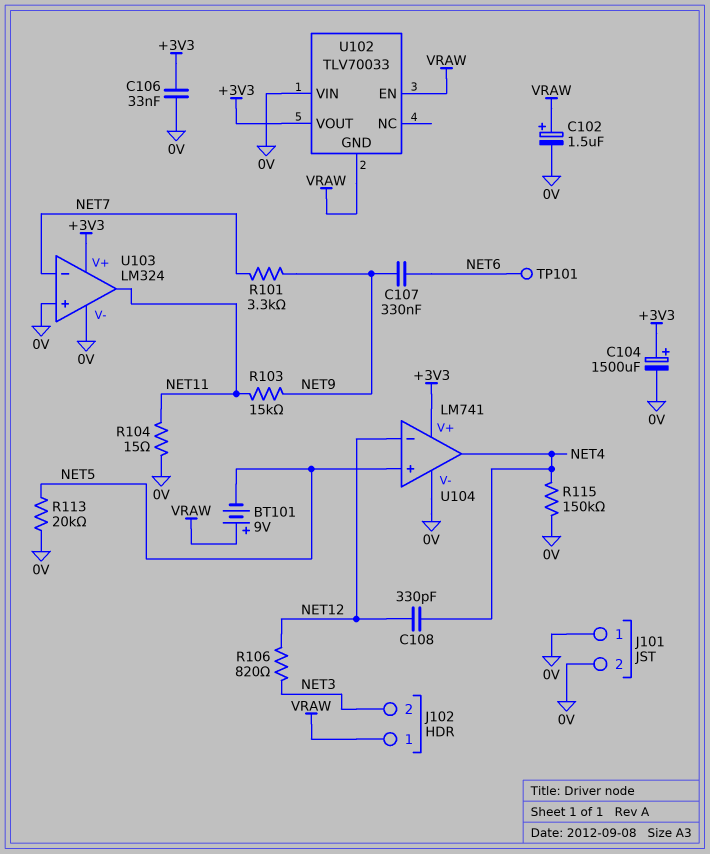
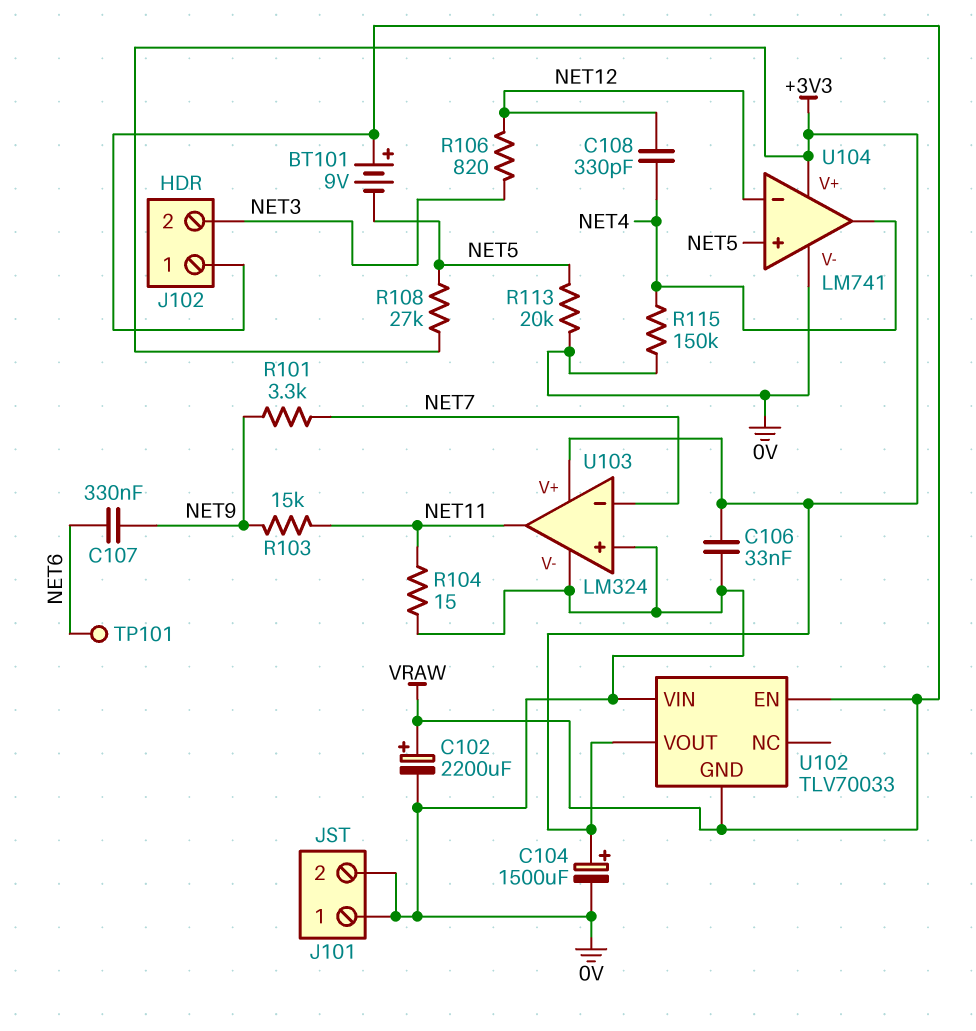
C102: 1.5uF (plus VRAW, minus 0V) -> 2200uF (plus VRAW, minus 0V)
R108: none -> 27k (+3V3, NET5)

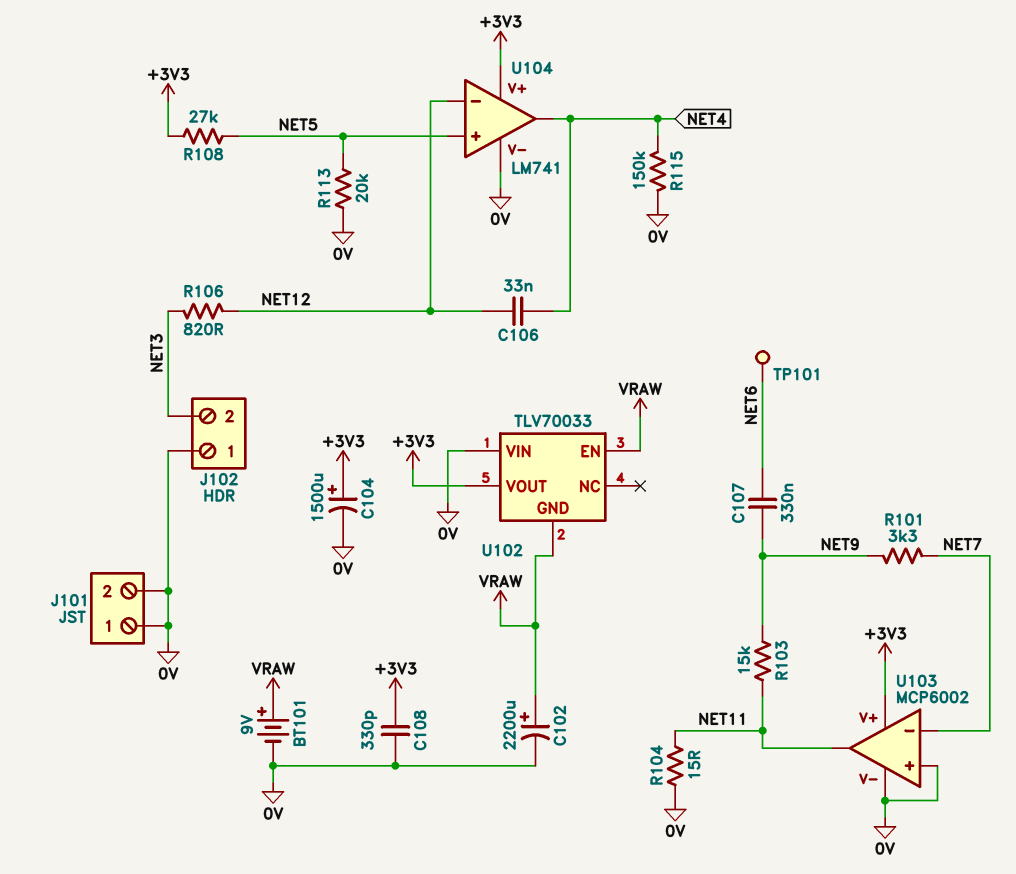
BT101: 9V (plus VRAW, minus NET5) -> 9V (plus VRAW, minus 0V)
C106: 33nF (+3V3, 0V) -> 33nF (NET4, NET12)
C108: 330pF (NET4, NET12) -> 330pF (+3V3, 0V)
J102 pin 1: VRAW -> 0V
U103: LM324 -> MCP6002

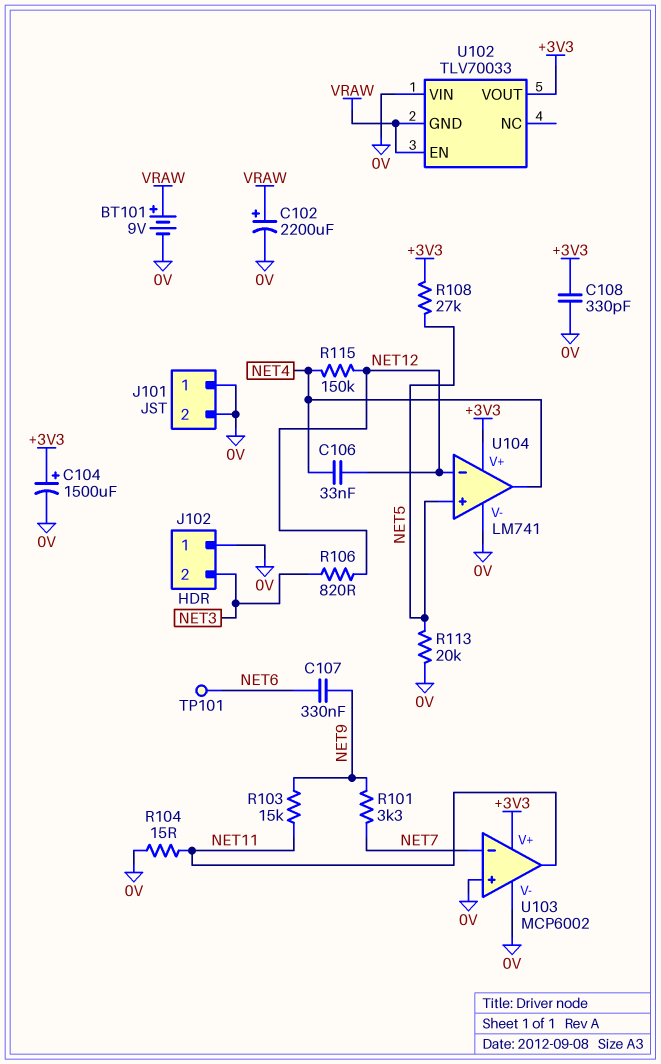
R115: 150k (0V, NET4) -> 150k (NET4, NET12)

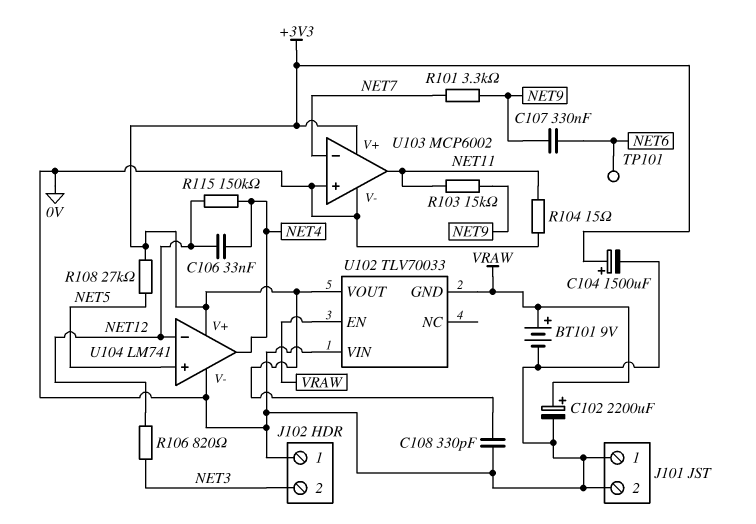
R113: 20k (0V, NET5) -> none

